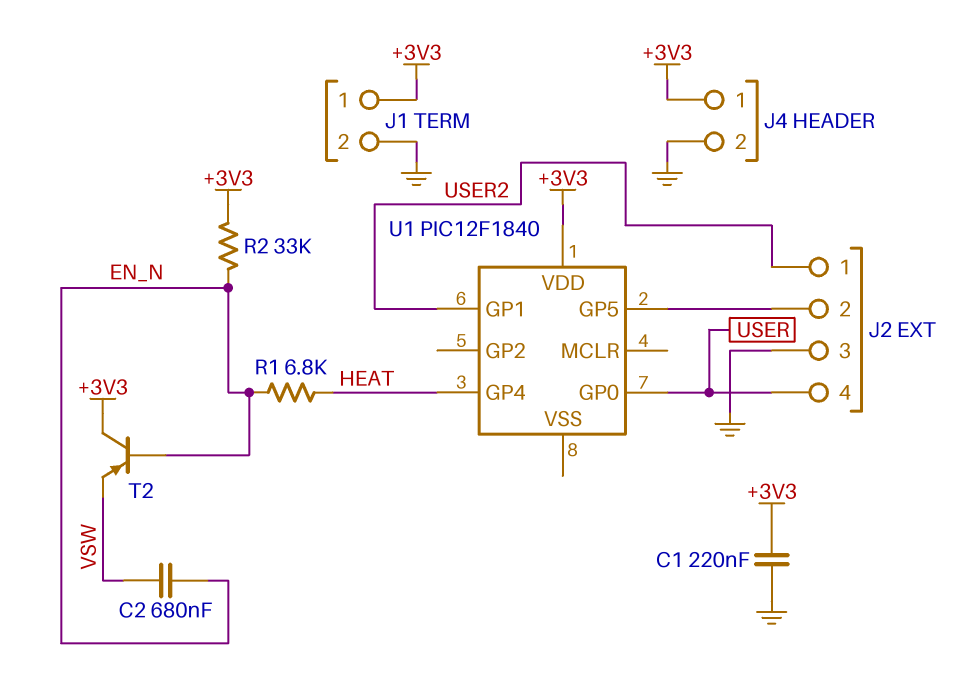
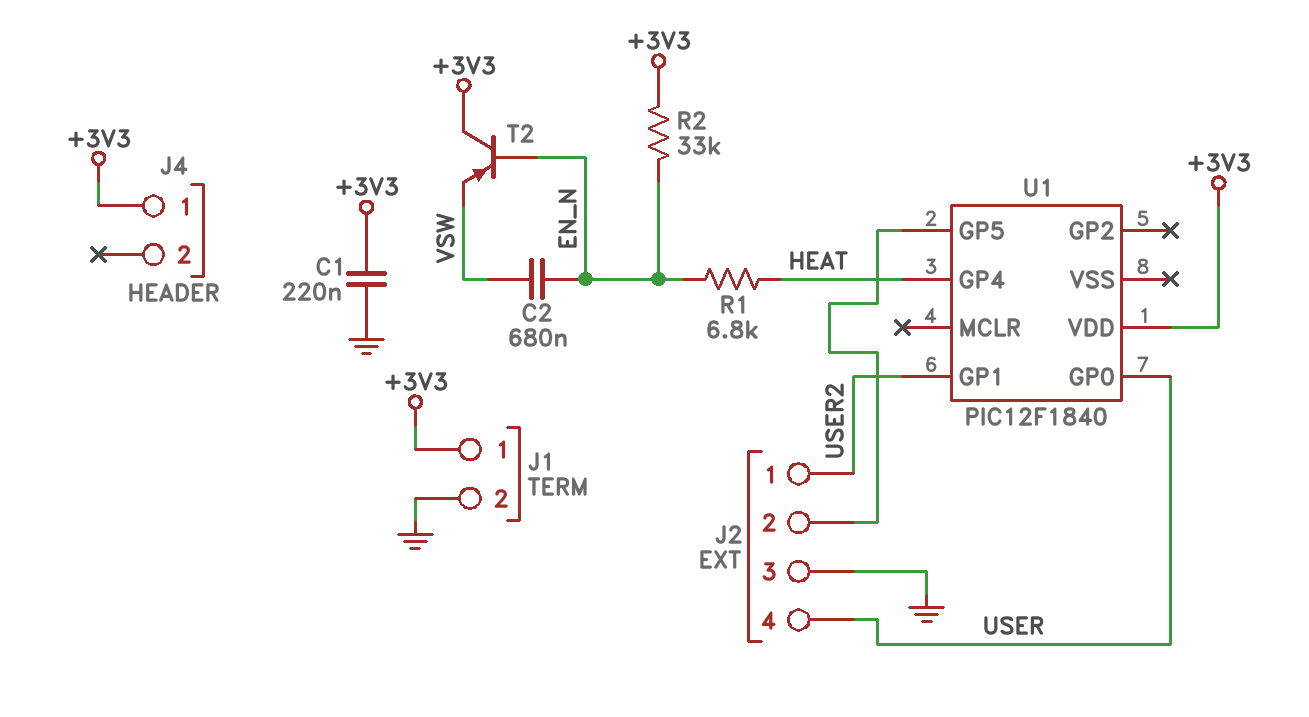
J4 pin 2: GND -> none

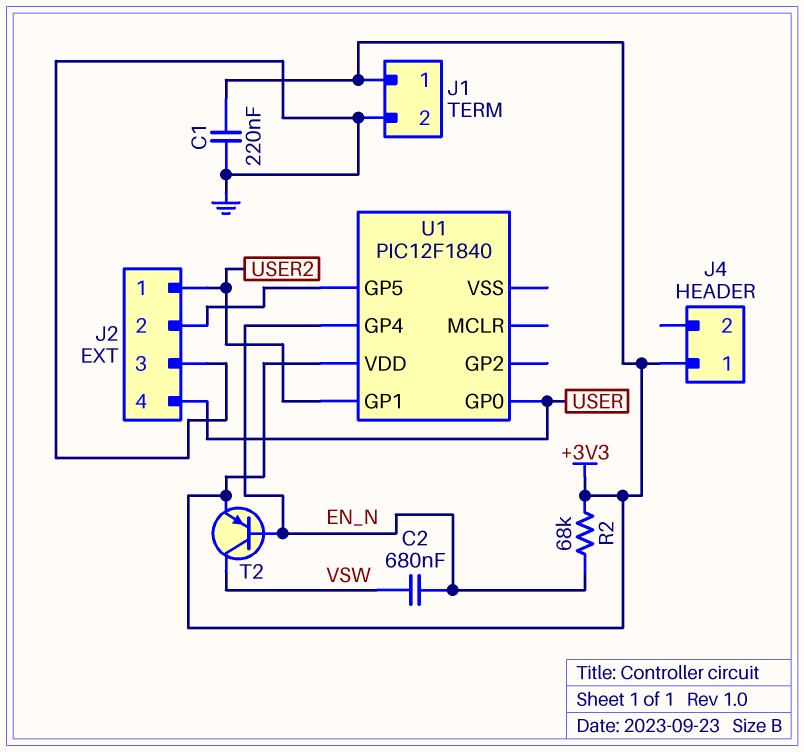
R1: 6.8k (EN_N, HEAT) -> none
R2: 33k (+3V3, EN_N) -> 68k (+3V3, EN_N)
T2: PNP (B EN_N, C +3V3, E VSW) -> PNP (B EN_N, C VSW, E +3V3)
U1 pin GP4: HEAT -> EN_N

